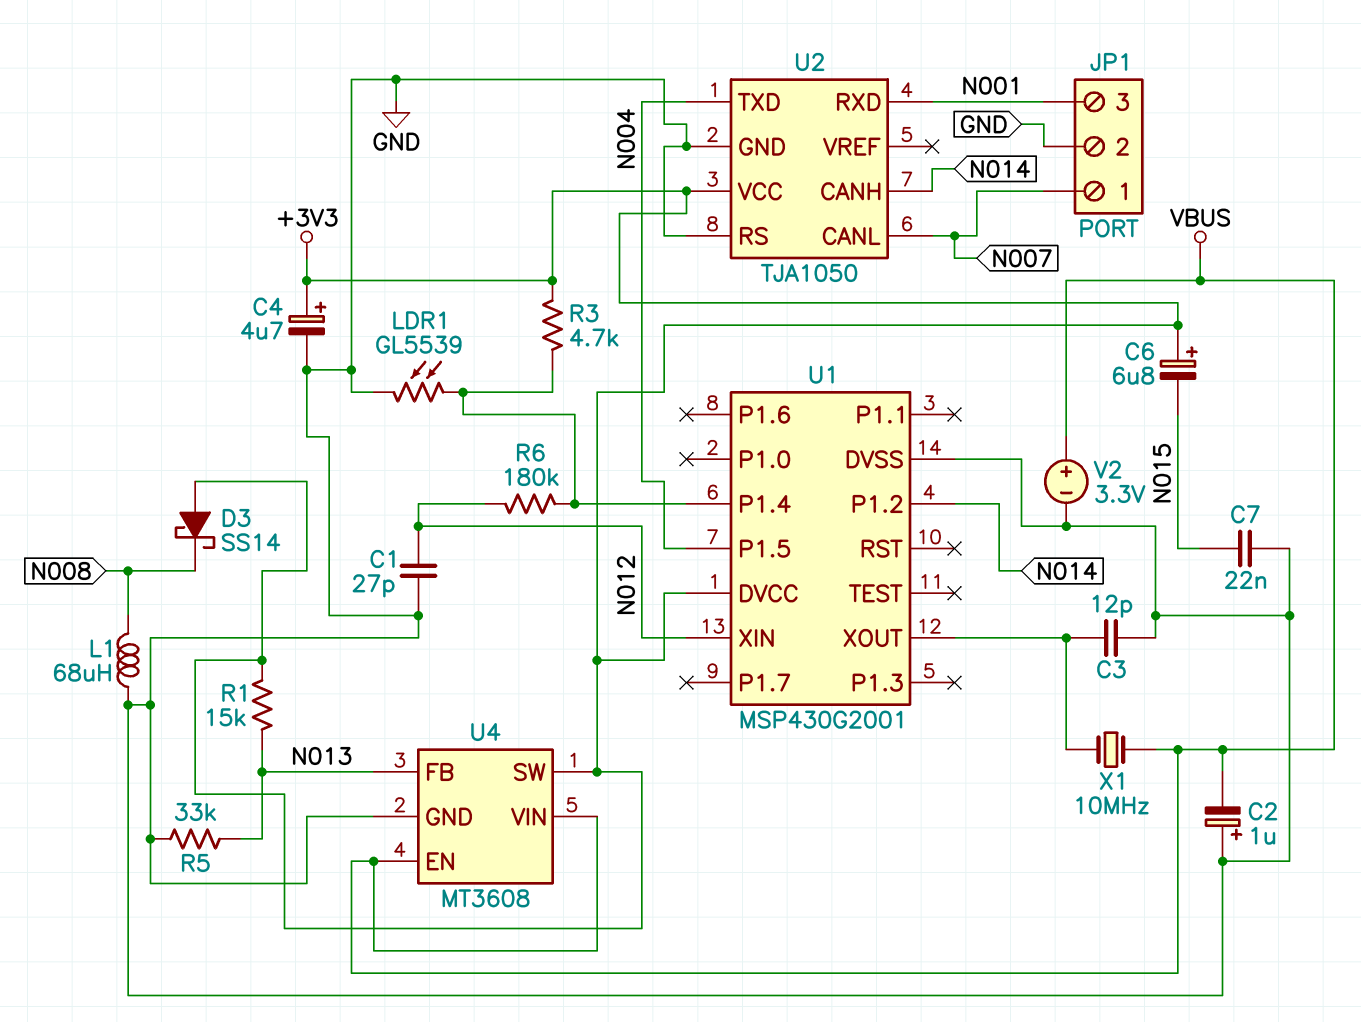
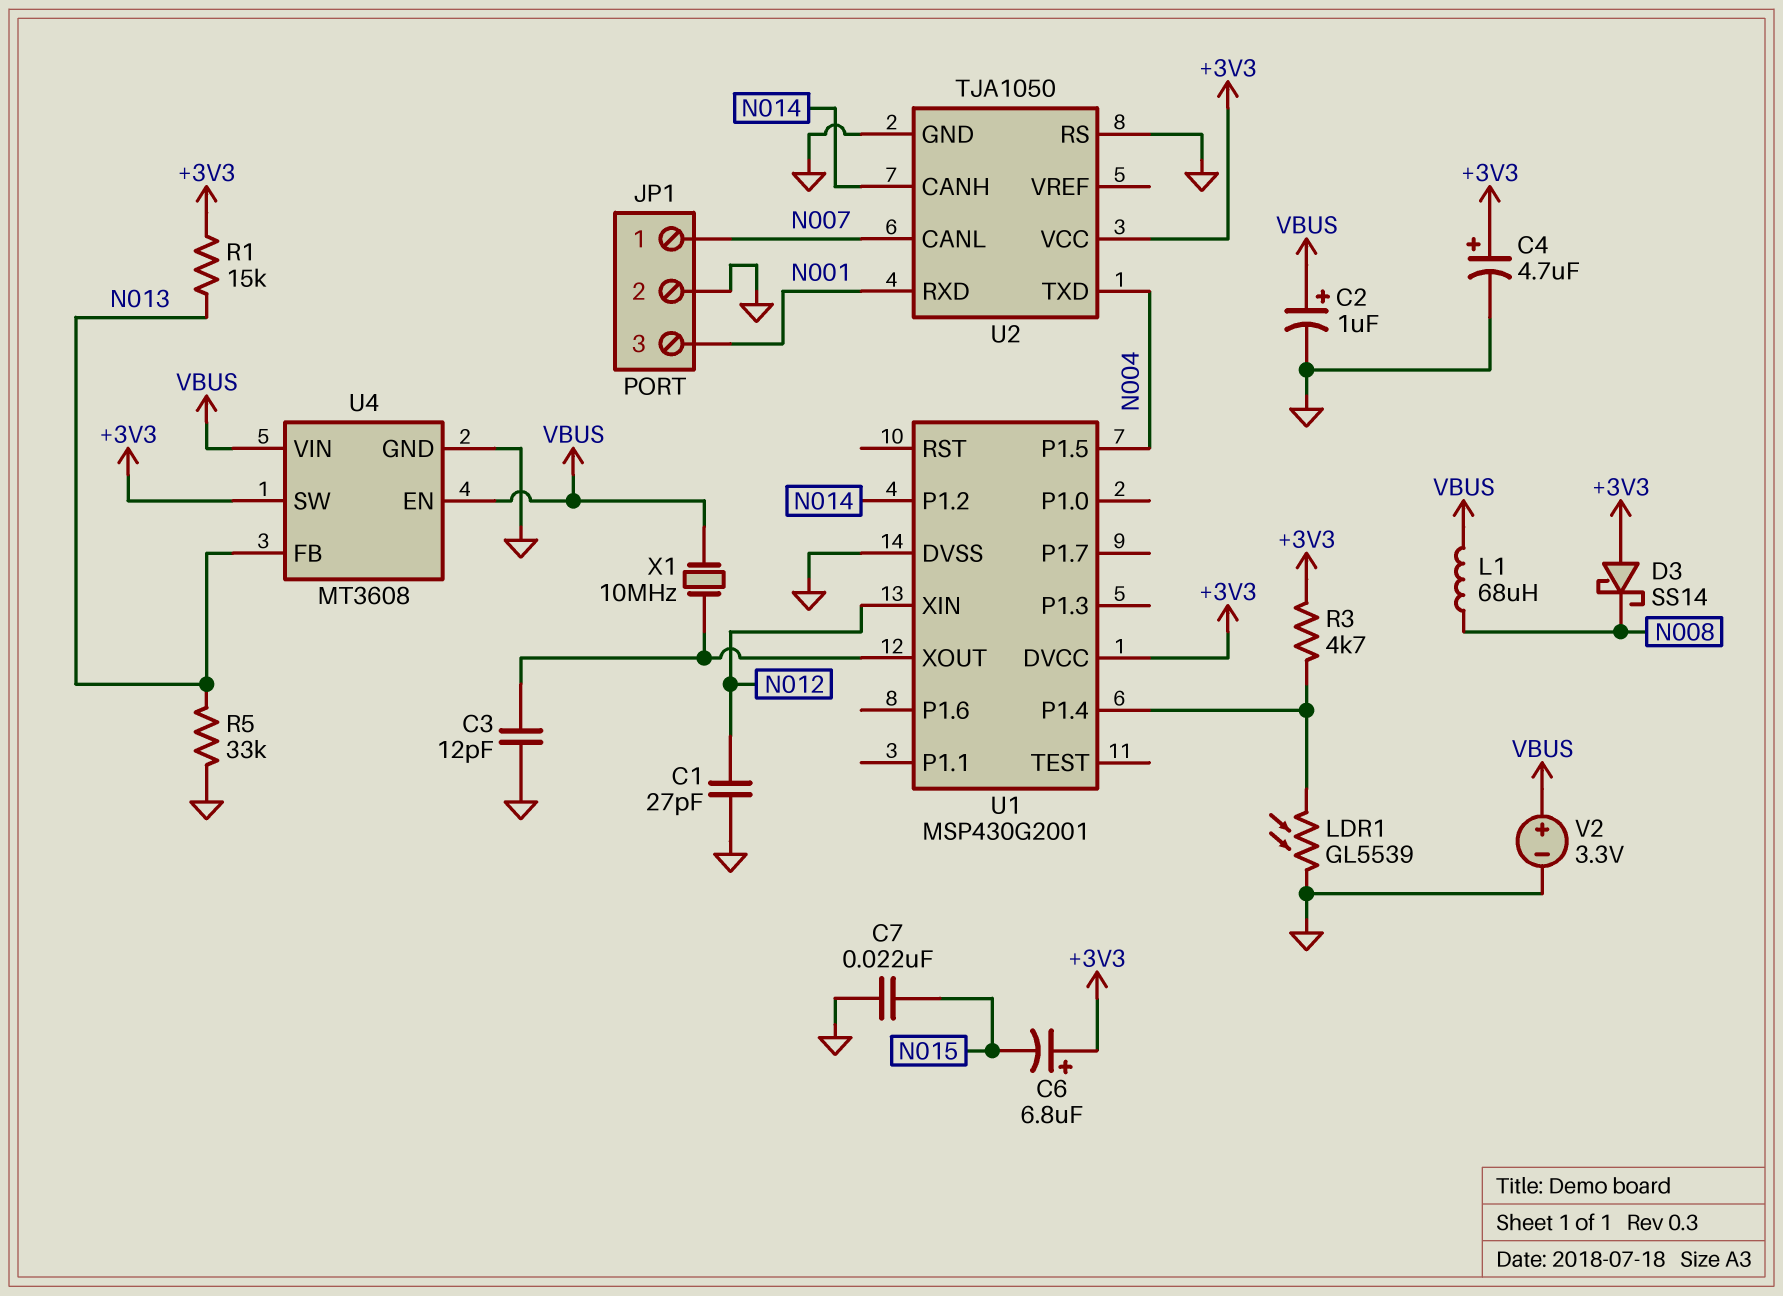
C2: 1uF (plus GND, minus VBUS) -> 1uF (plus VBUS, minus GND)
L1: 68uH (GND, N008) -> 68uH (N008, VBUS)
R6: 180k (N012, U1/P1.4) -> none

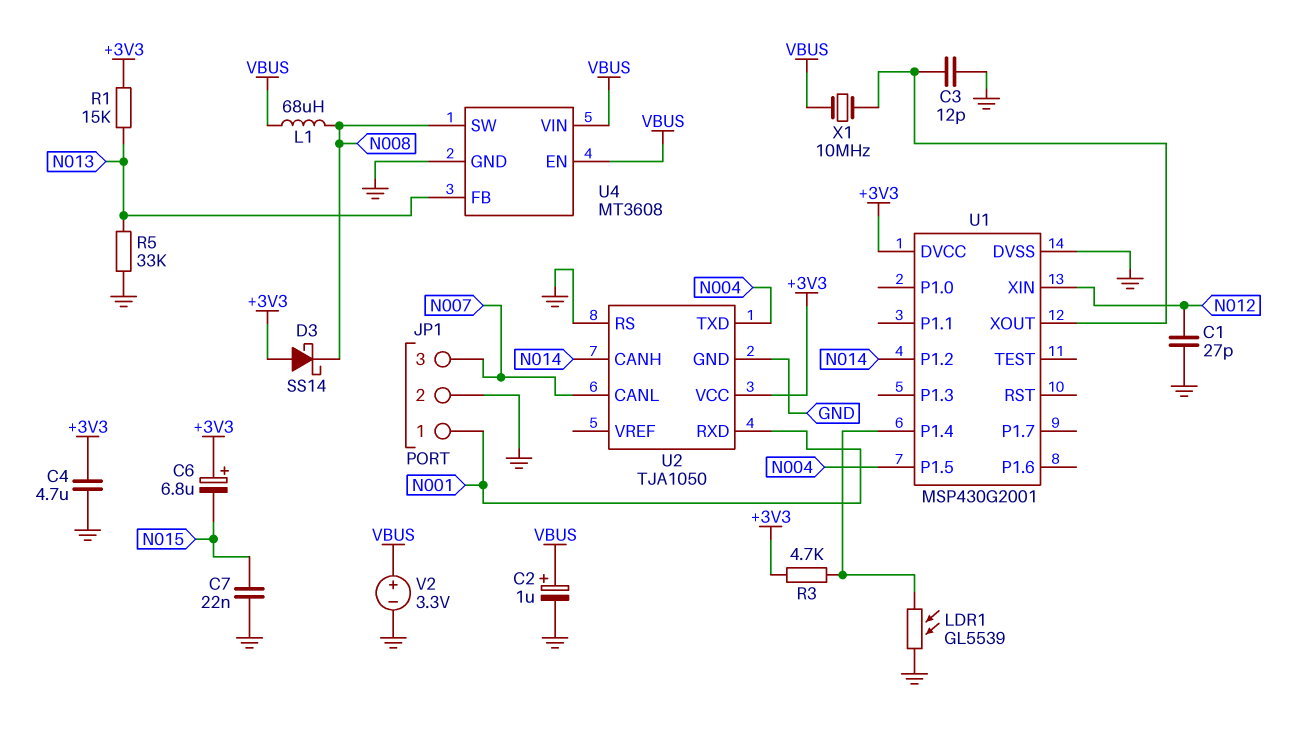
C4: 4.7uF (plus +3V3, minus GND) -> 4.7uF (+3V3, GND)
JP1 pin 1: N007 -> N001
JP1 pin 3: N001 -> N007
U4 pin SW: +3V3 -> N008

